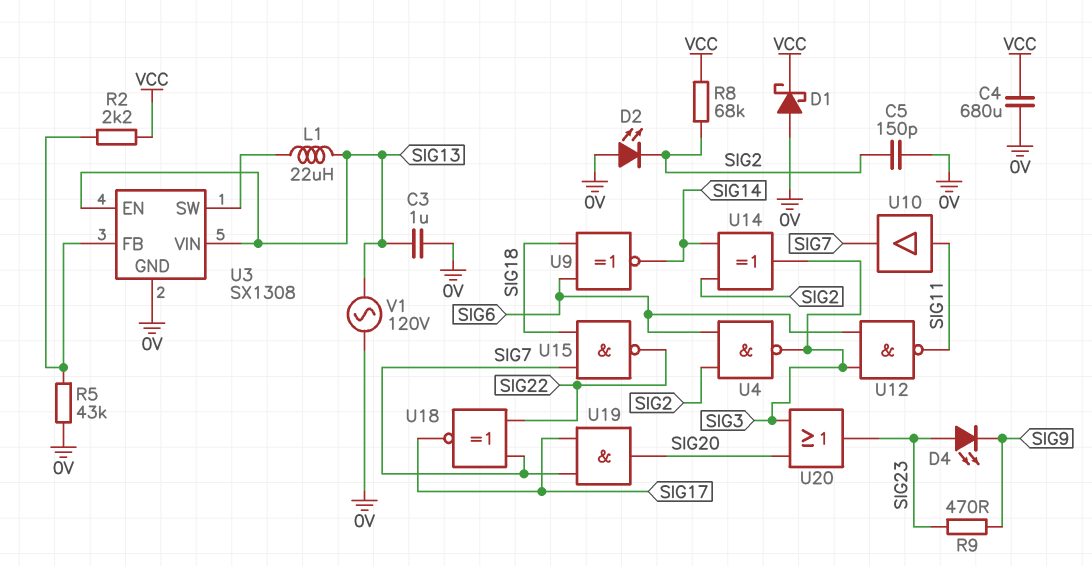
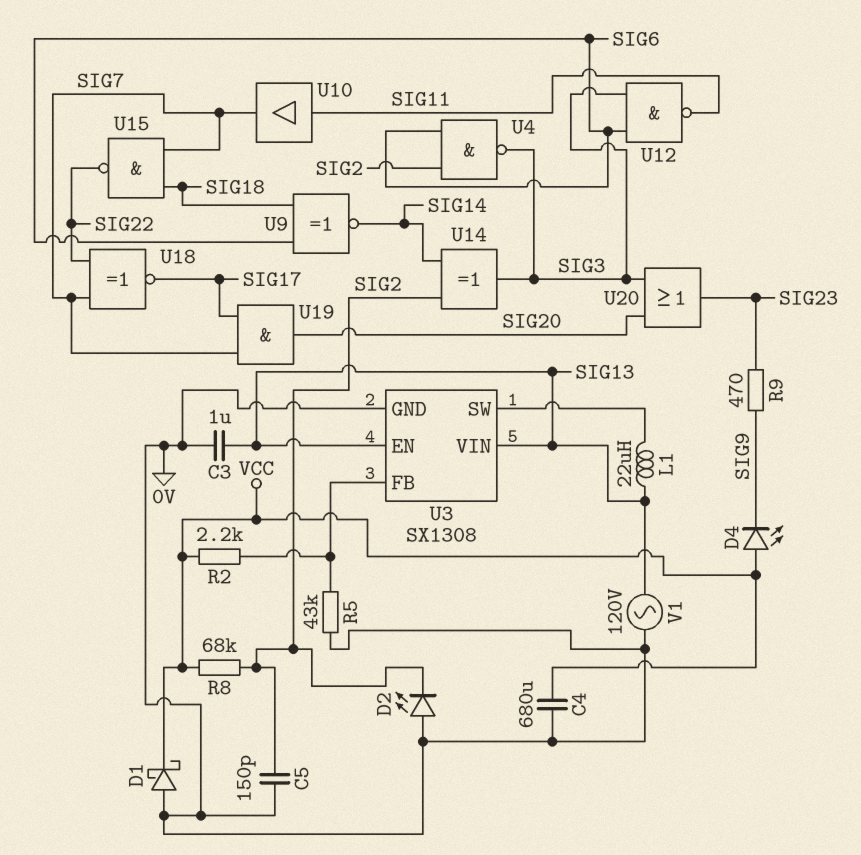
D4: LED (A SIG23, K SIG9) -> LED (A VCC, K SIG9)

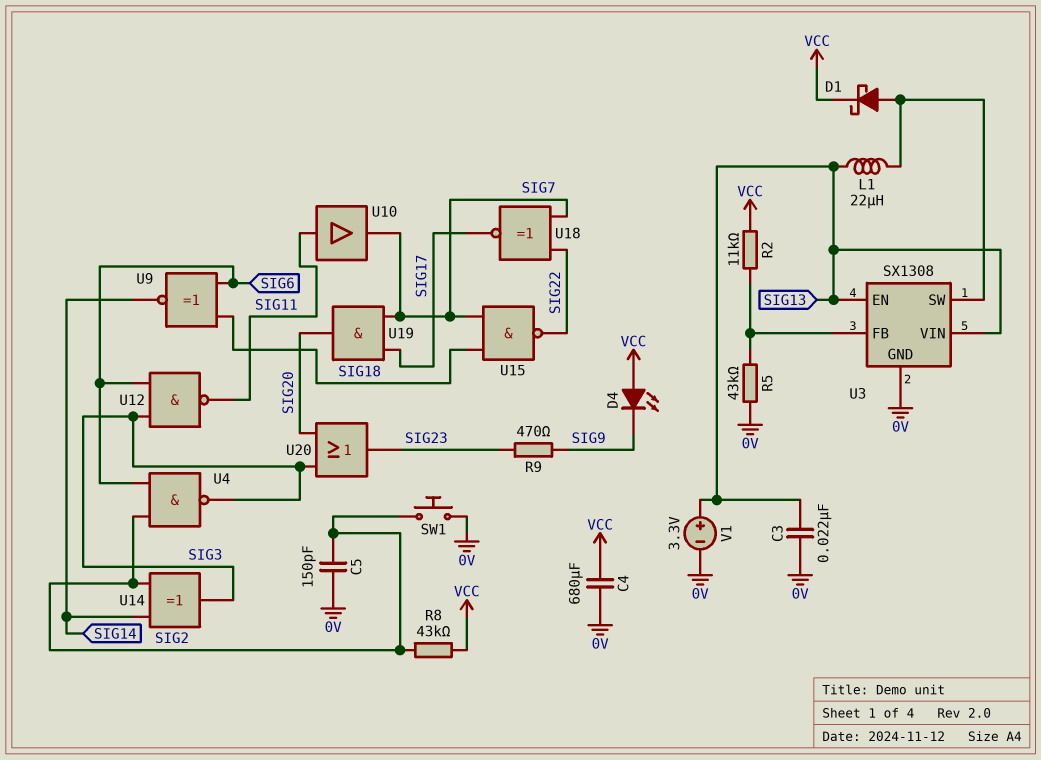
C3: 1uF (0V, SIG13) -> 22nF (0V, SIG13)
D1: schottky (A 0V, K VCC) -> schottky (A U3/SW, K VCC)
D2: LED (A 0V, K SIG2) -> none
R2: 2.2k (U3/FB, VCC) -> 11k (U3/FB, VCC)
R8: 68k (SIG2, VCC) -> 43k (SIG2, VCC)
SW1: none -> button (0V, SIG2)
V1: AC 120V (0V, SIG13) -> 3.3V (plus SIG13, minus 0V)

